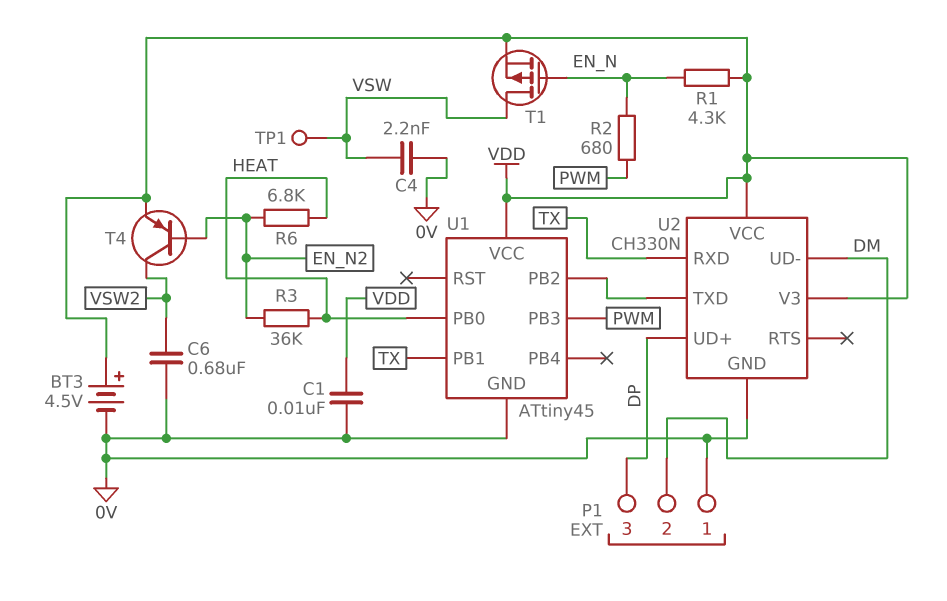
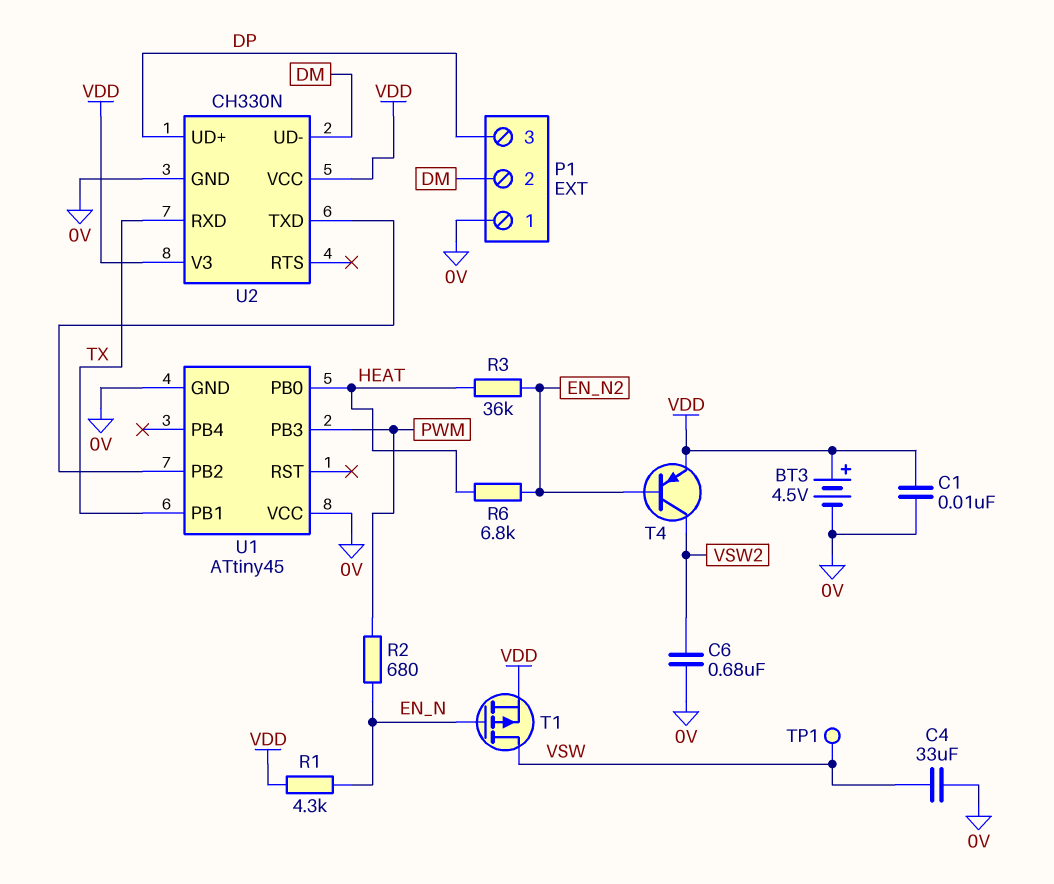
C4: 2.2nF (0V, VSW) -> 33uF (0V, VSW)
U1 pin VCC: VDD -> 0V

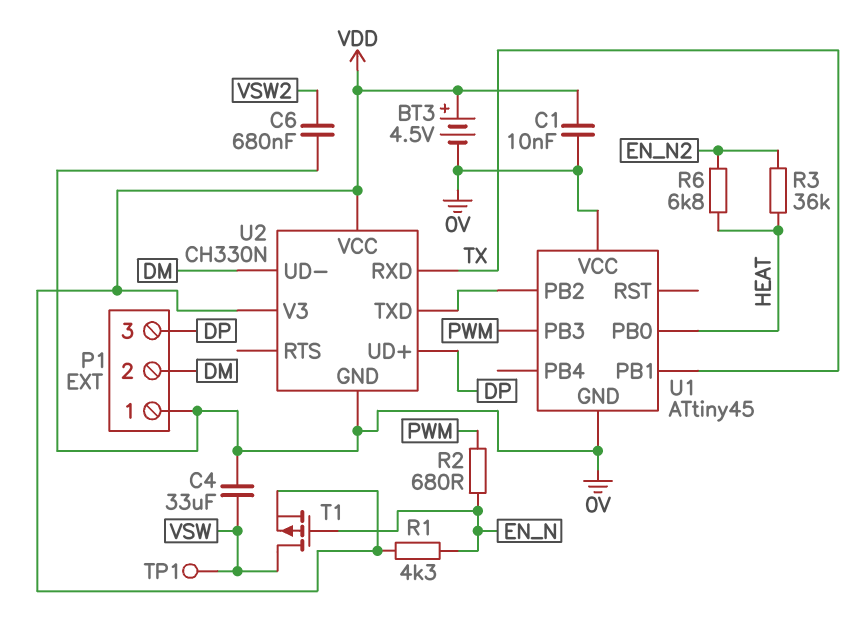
T4: PNP (B EN_N2, C VSW2, E VDD) -> none

